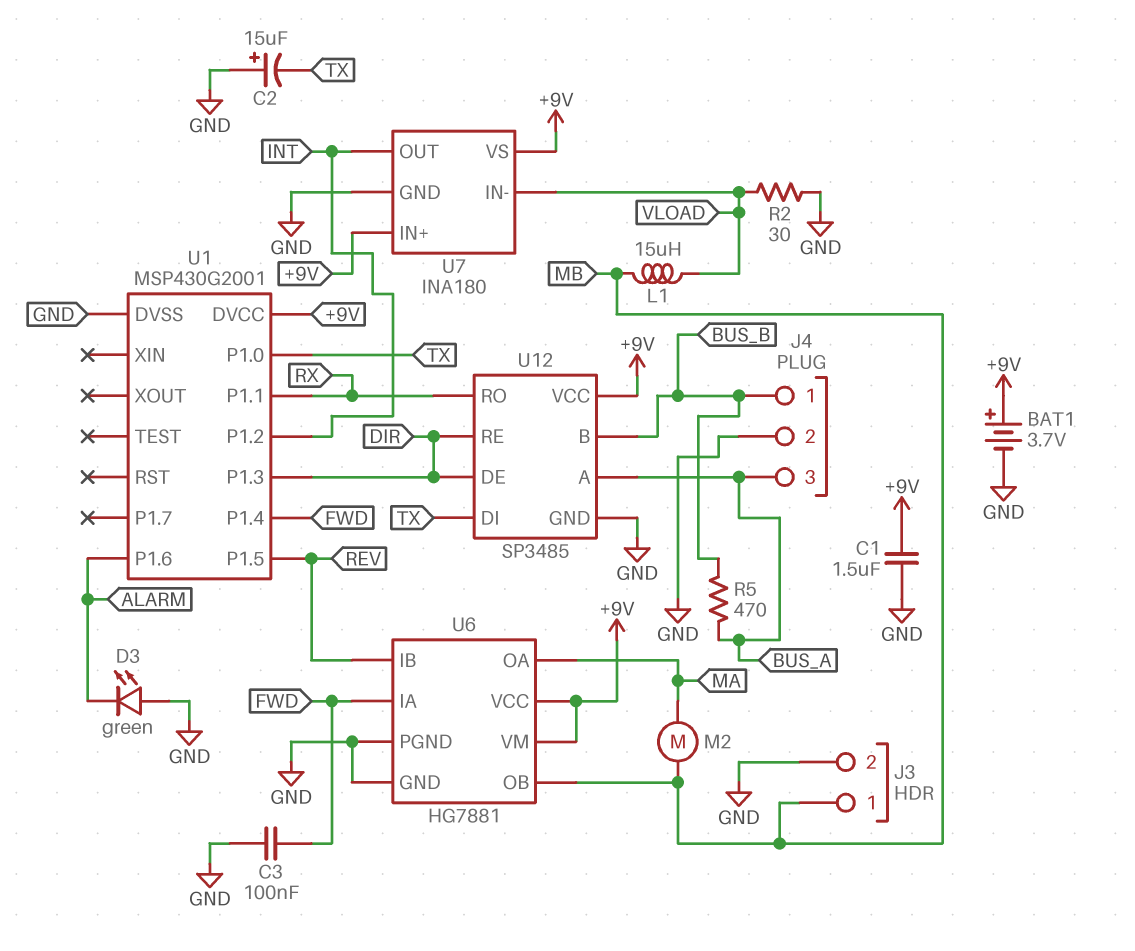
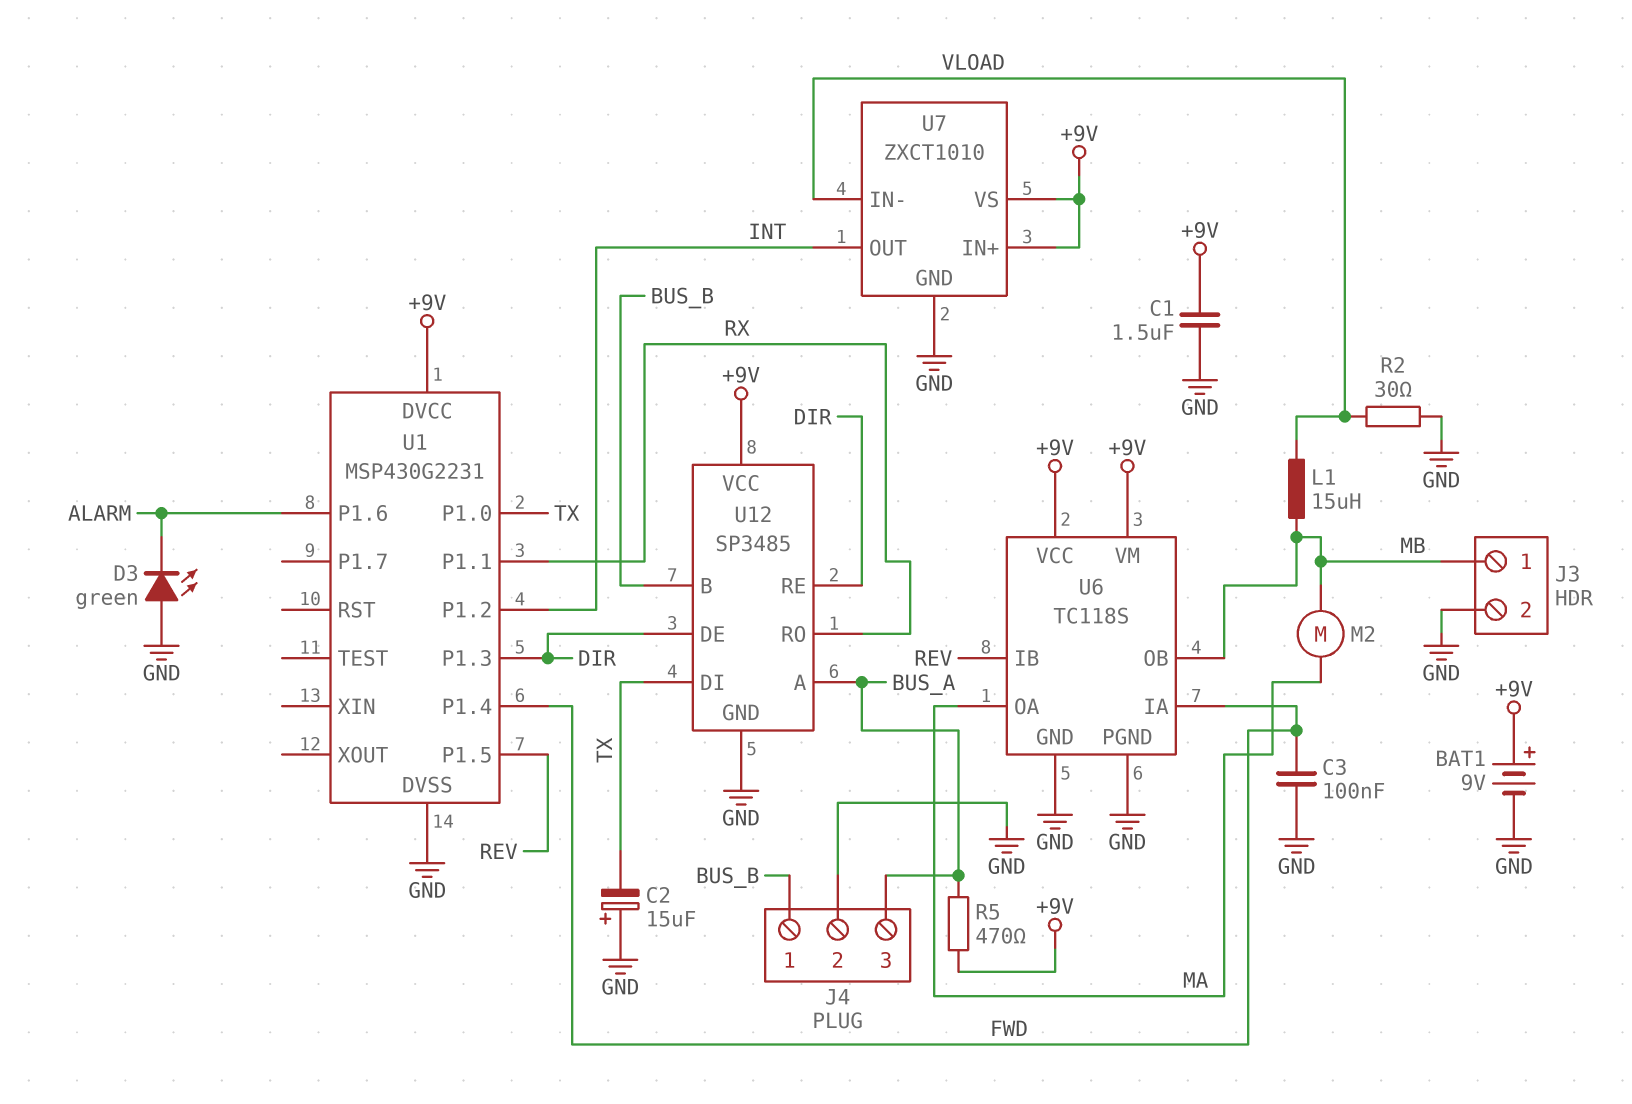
BAT1: 3.7V (plus +9V, minus GND) -> 9V (plus +9V, minus GND)
R5: 470 (BUS_A, BUS_B) -> 470 (+9V, BUS_A)
U1: MSP430G2001 -> MSP430G2231
U6: HG7881 -> TC118S
U7: INA180 -> ZXCT1010

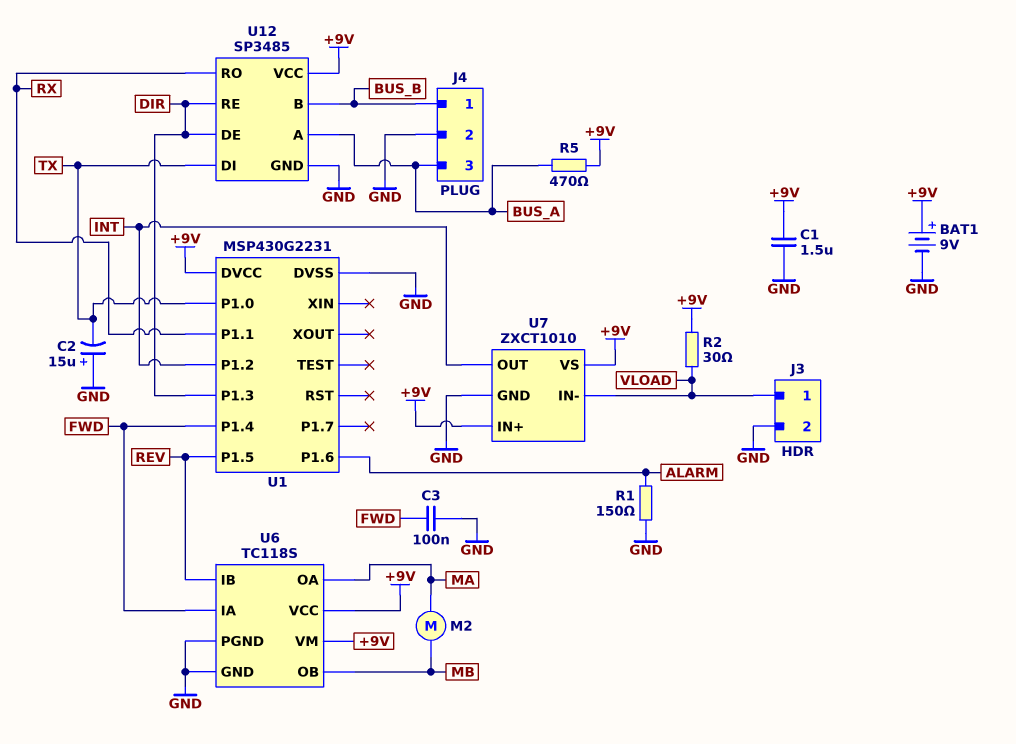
D3: LED green (A GND, K ALARM) -> none
J3 pin 1: MB -> VLOAD
L1: 15uH (MB, VLOAD) -> none
R1: none -> 150 (ALARM, GND)
R2: 30 (GND, VLOAD) -> 30 (+9V, VLOAD)

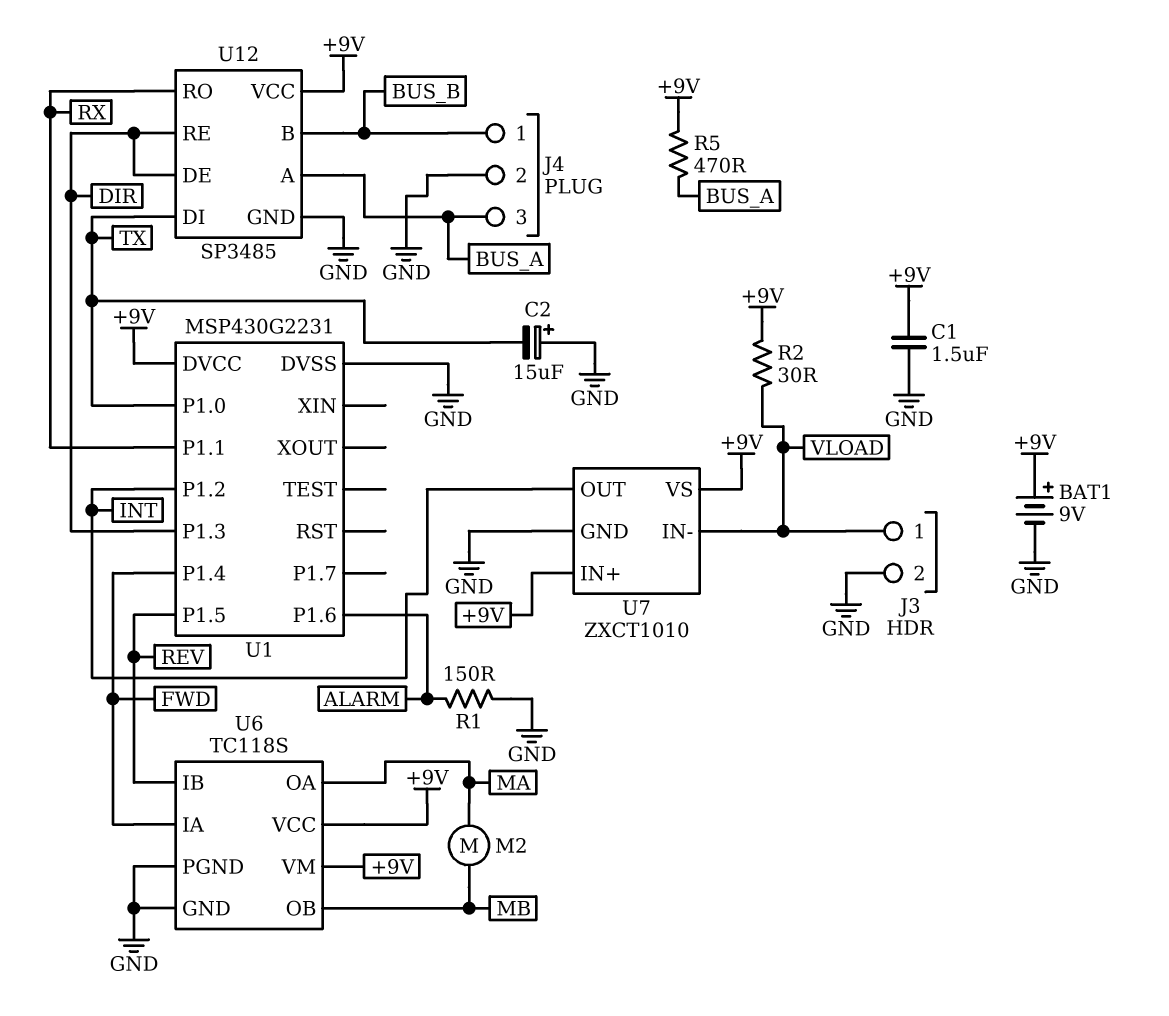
C3: 100nF (FWD, GND) -> none

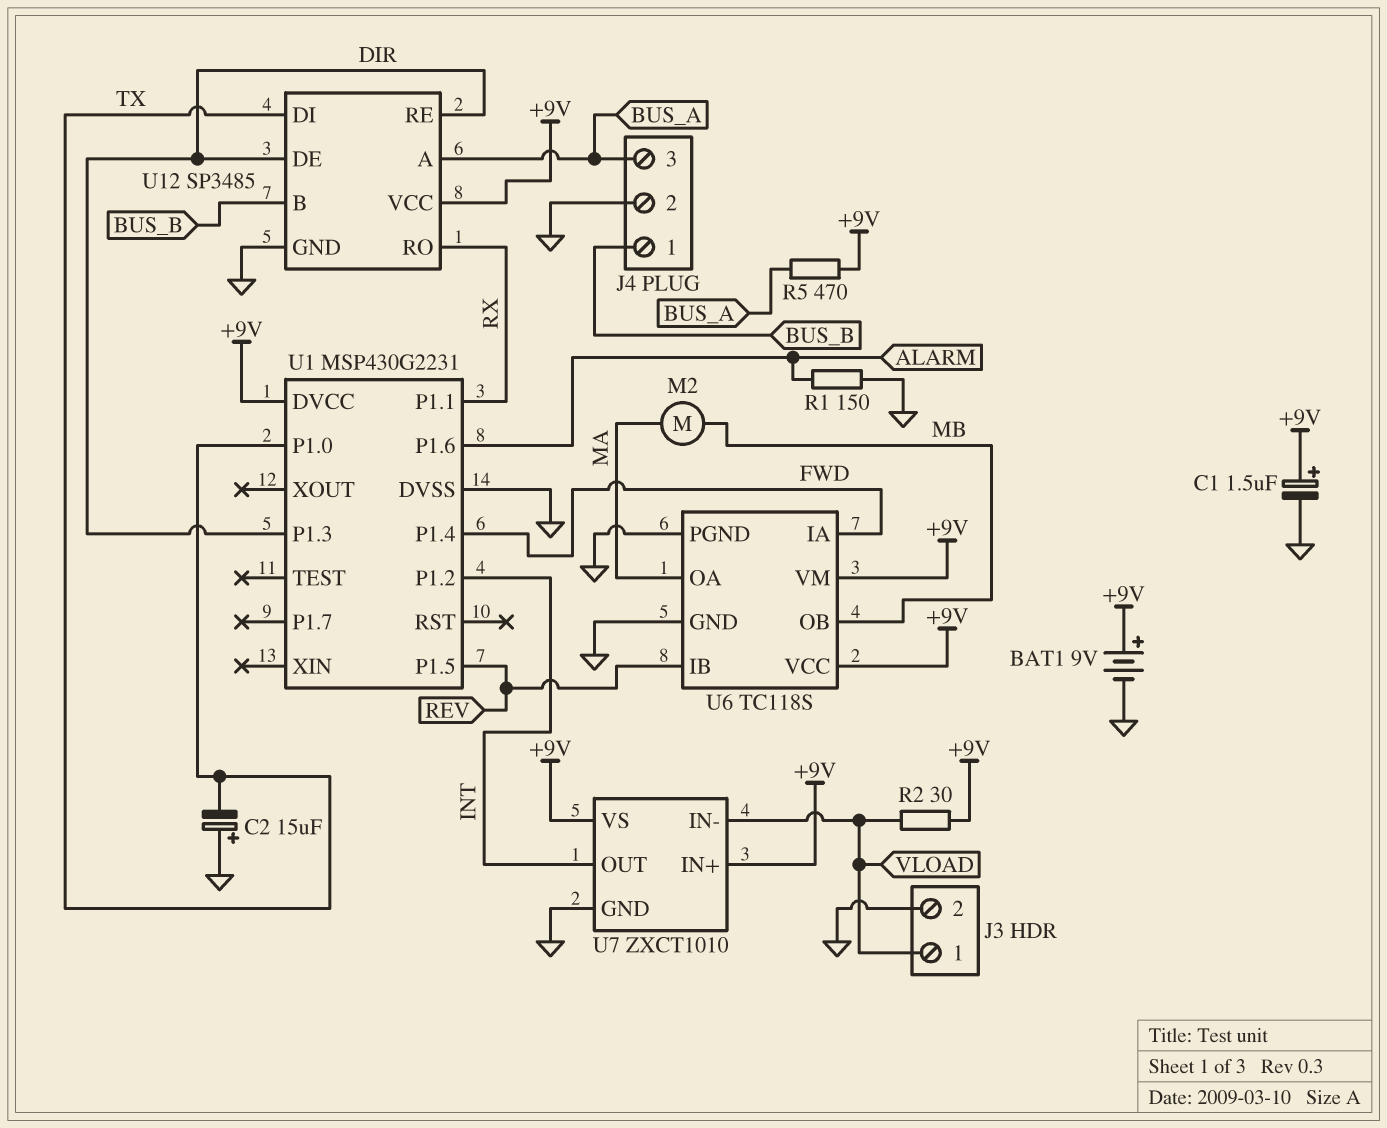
C1: 1.5uF (+9V, GND) -> 1.5uF (plus +9V, minus GND)

